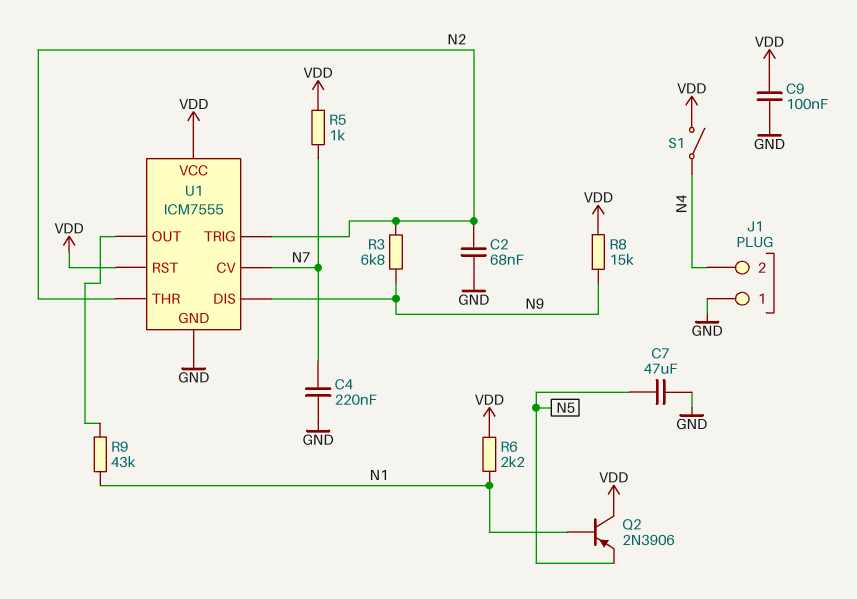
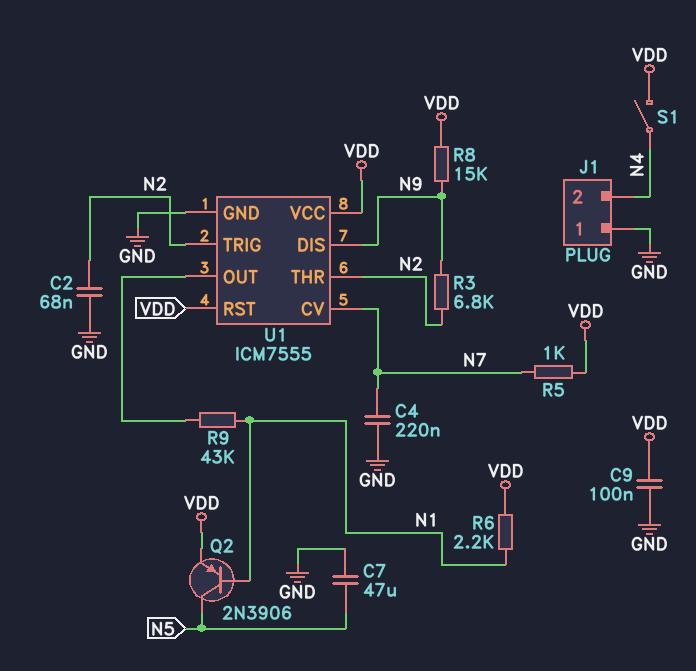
Q2: PNP 2N3906 (B N1, C VDD, E N5) -> PNP 2N3906 (B N1, C N5, E VDD)

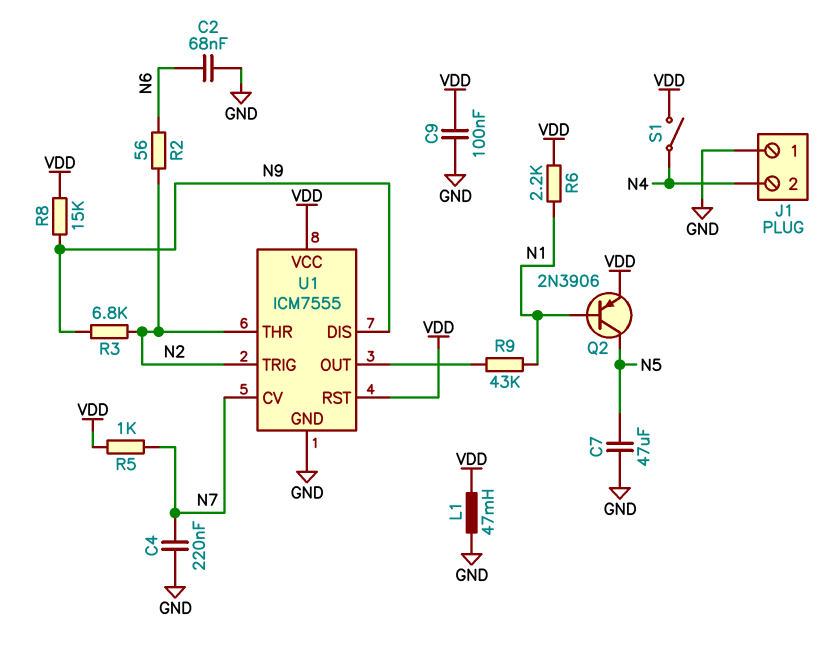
C2: 68nF (GND, N2) -> 68nF (GND, N6)
L1: none -> 47mH (GND, VDD)
R2: none -> 56 (N2, N6)

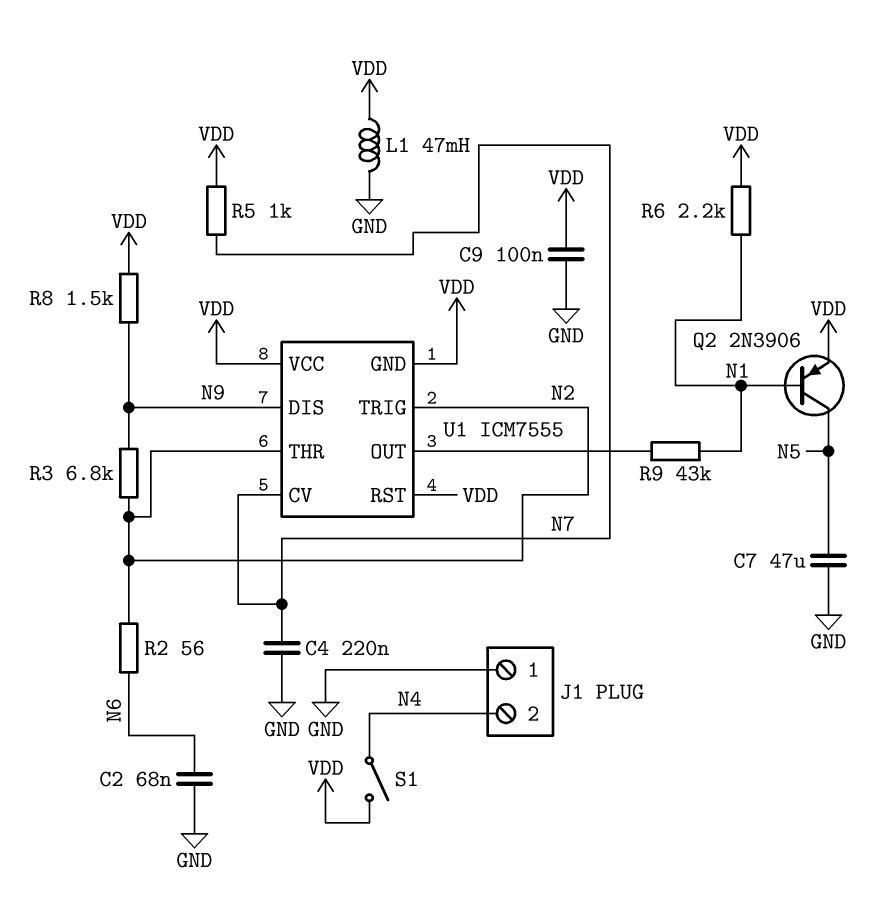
R8: 15k (N9, VDD) -> 1.5k (N9, VDD)
U1 pin GND: GND -> VDD

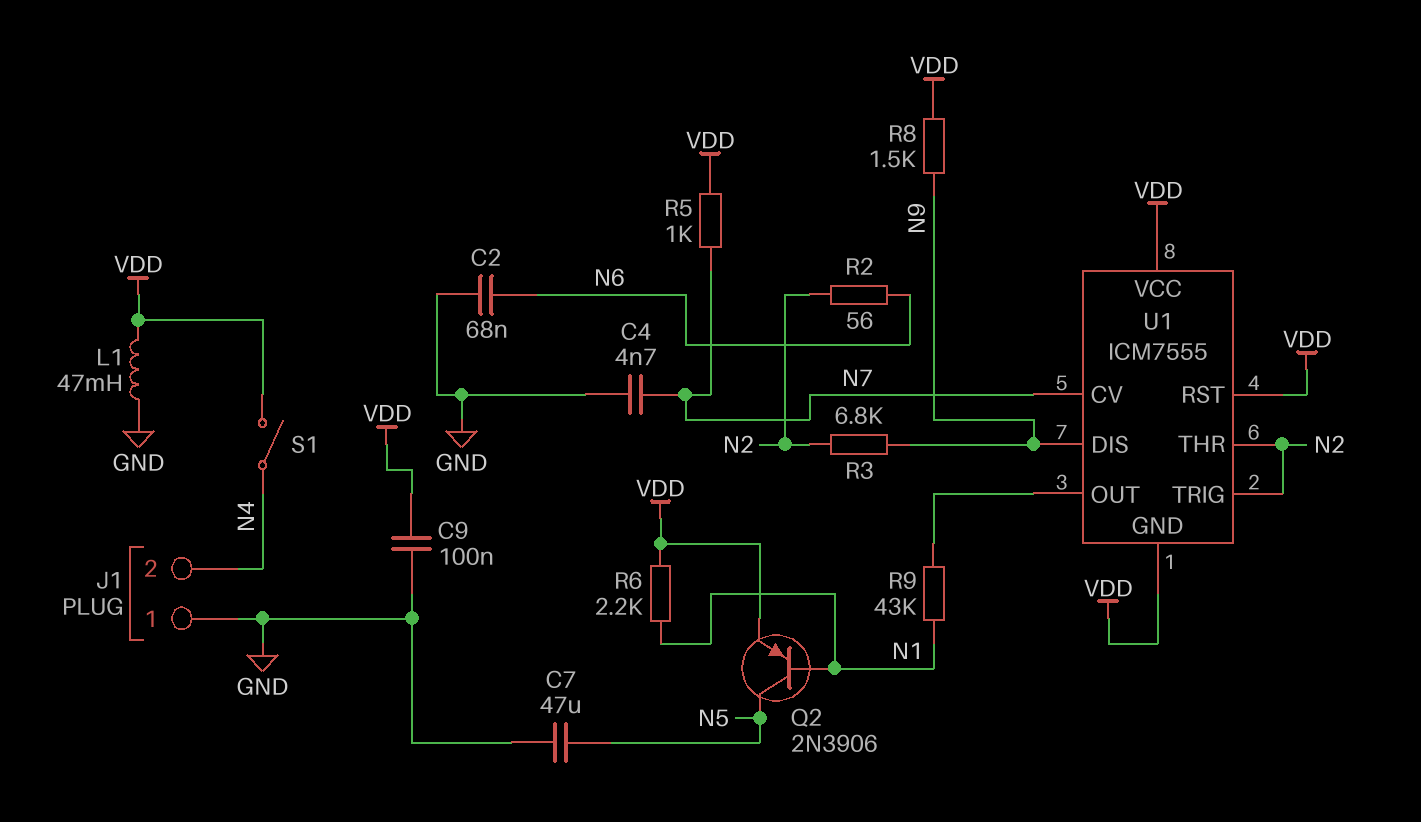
C4: 220nF (GND, N7) -> 4.7nF (GND, N7)

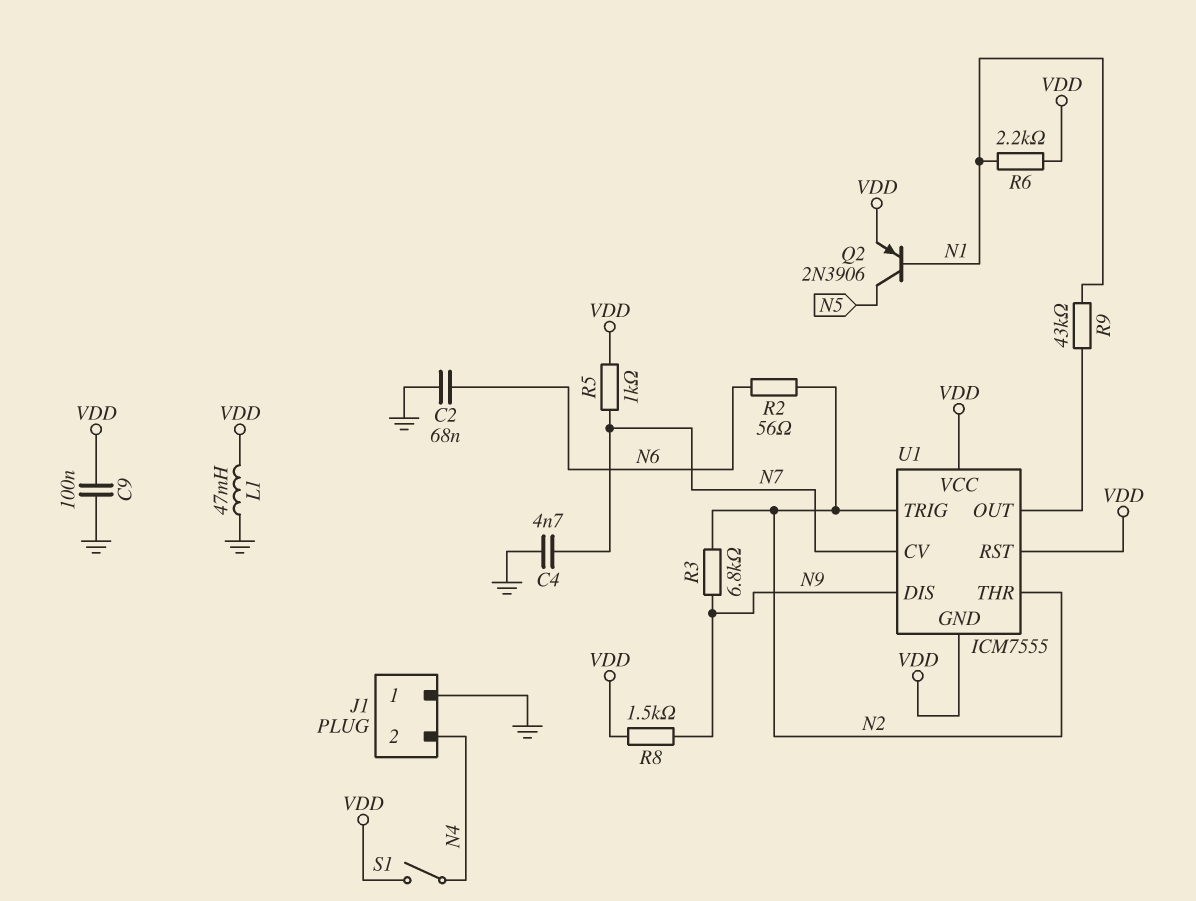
C7: 47uF (GND, N5) -> none

